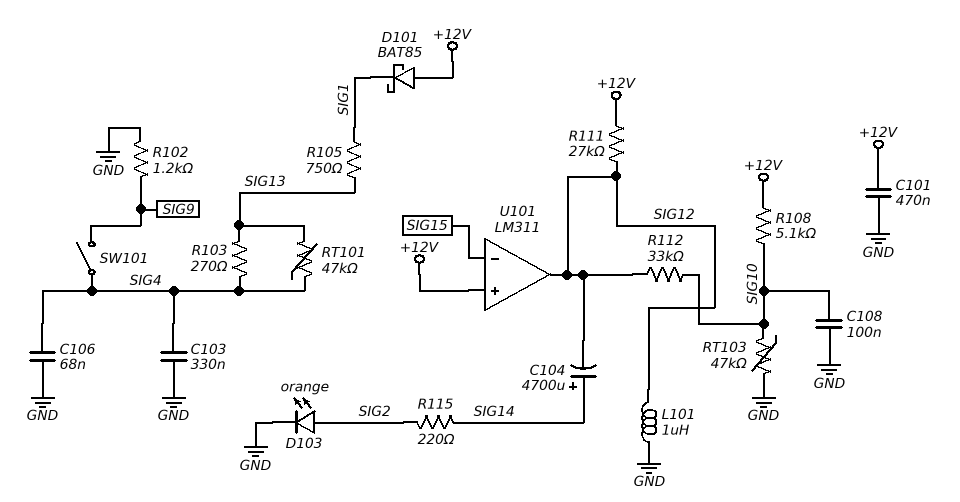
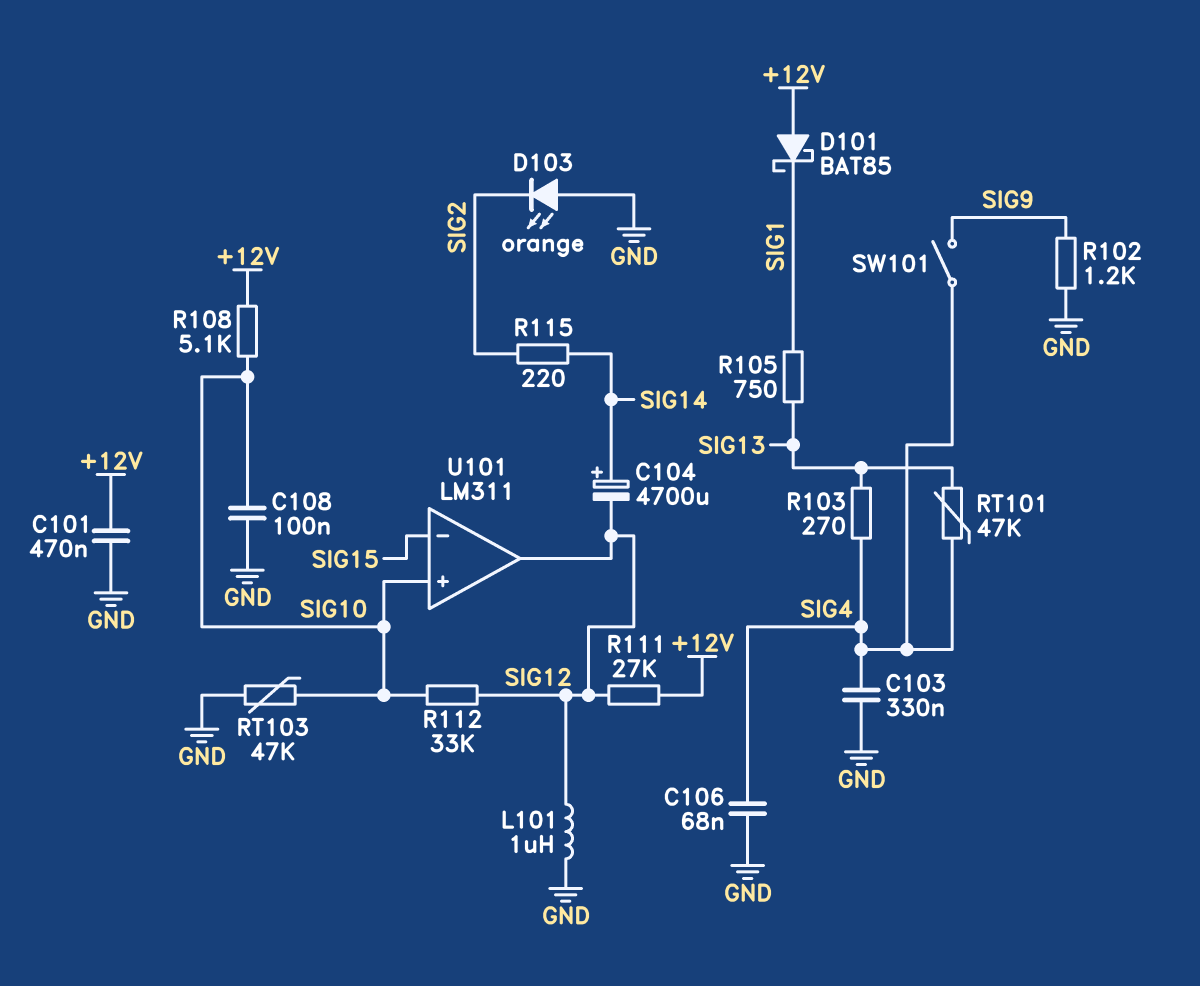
D103: LED orange (A SIG2, K GND) -> LED orange (A GND, K SIG2)
U101 pin in+: +12V -> SIG10

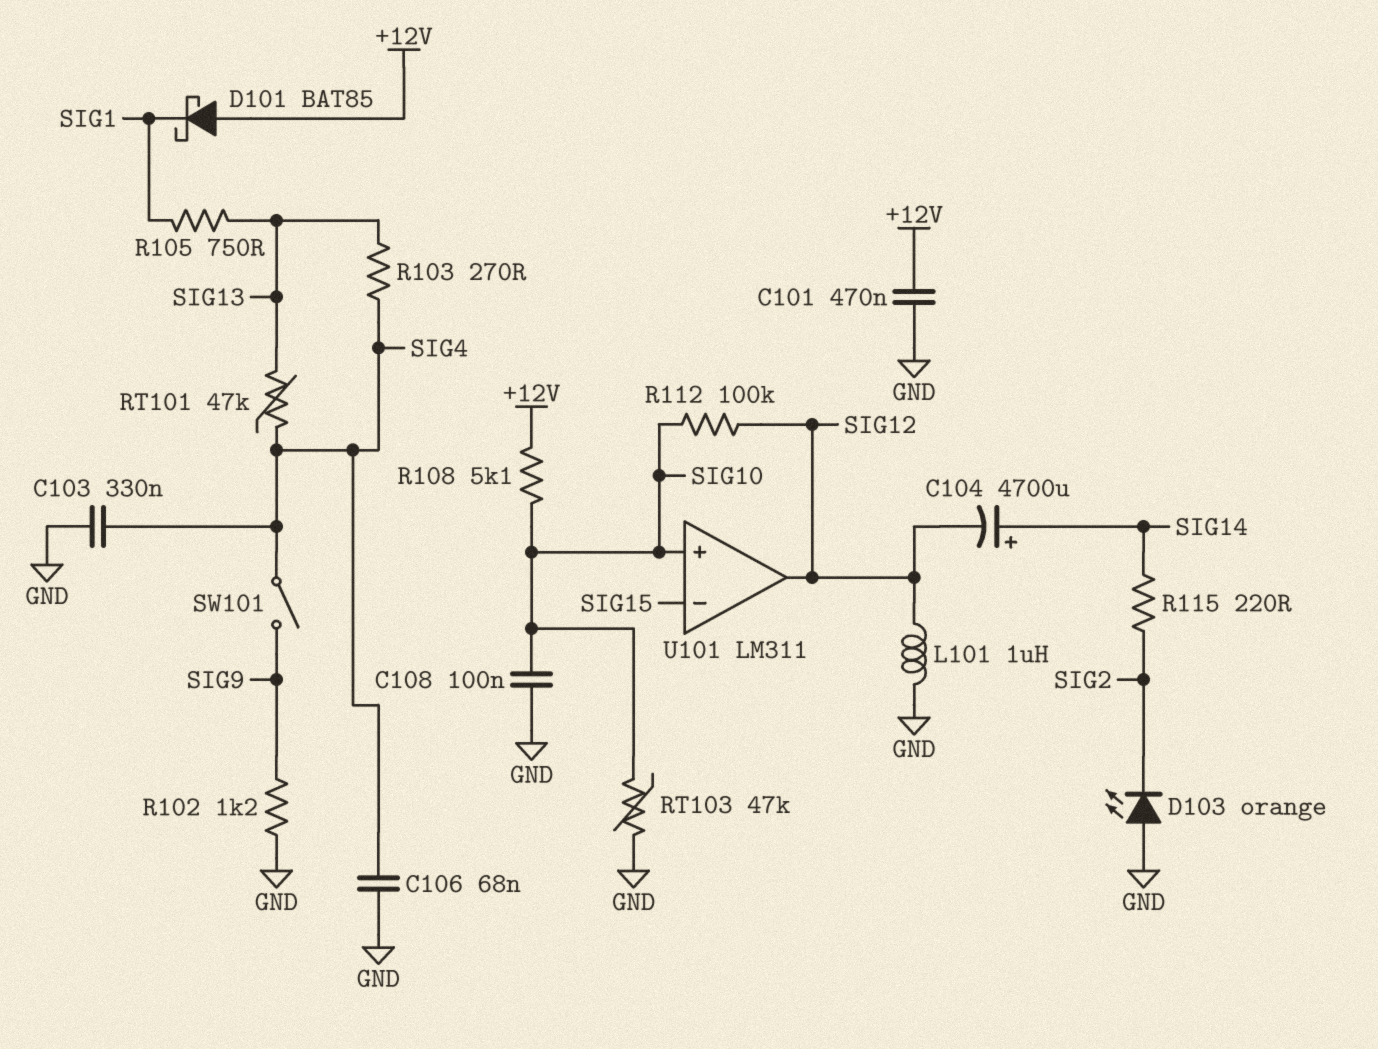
R111: 27k (+12V, SIG12) -> none
R112: 33k (SIG10, SIG12) -> 100k (SIG10, SIG12)

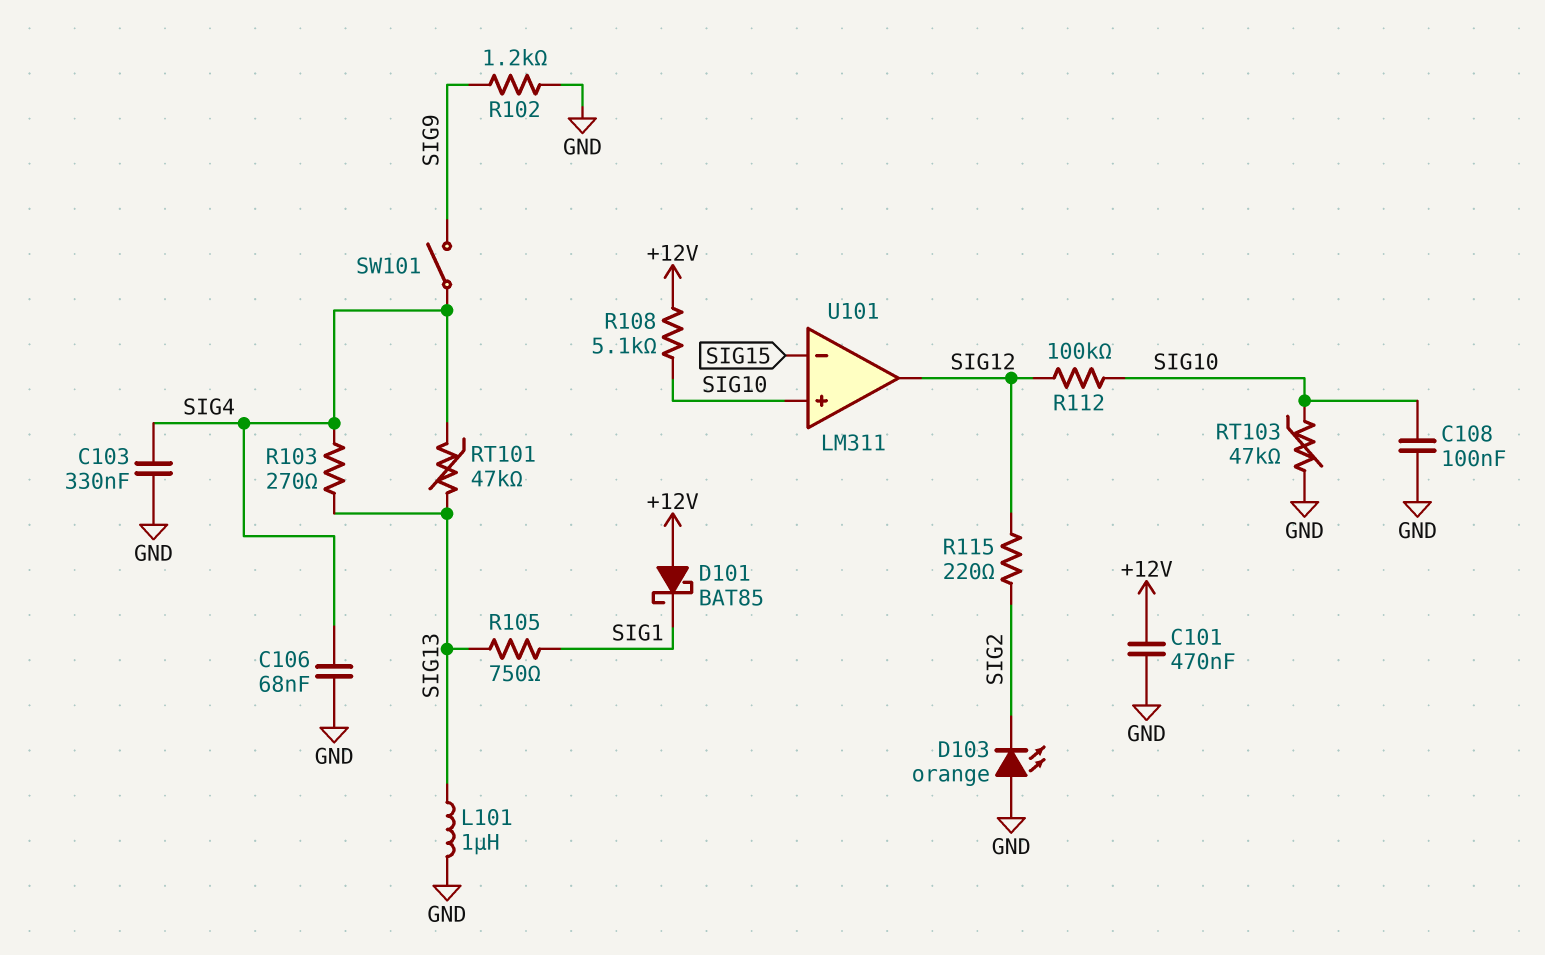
C104: 4700uF (plus SIG14, minus SIG12) -> none
L101: 1uH (GND, SIG12) -> 1uH (GND, SIG13)
R115: 220 (SIG2, SIG14) -> 220 (SIG2, SIG12)

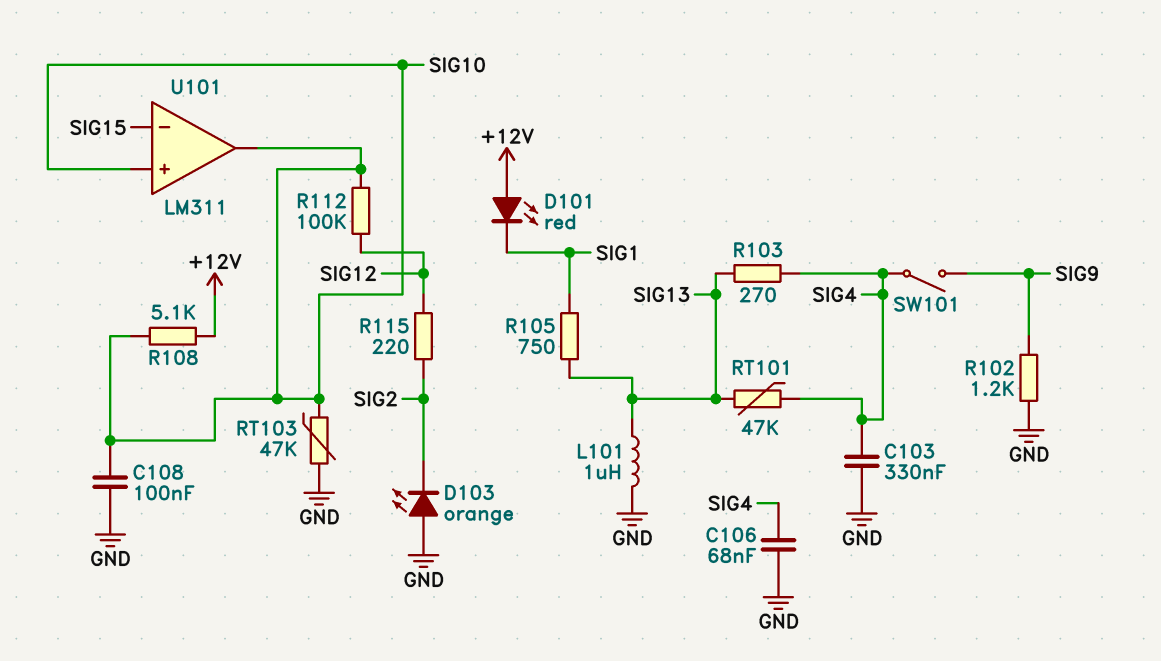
C101: 470nF (+12V, GND) -> none
D101: schottky BAT85 (A +12V, K SIG1) -> LED red (A +12V, K SIG1)
U101 pin out: SIG12 -> SIG10

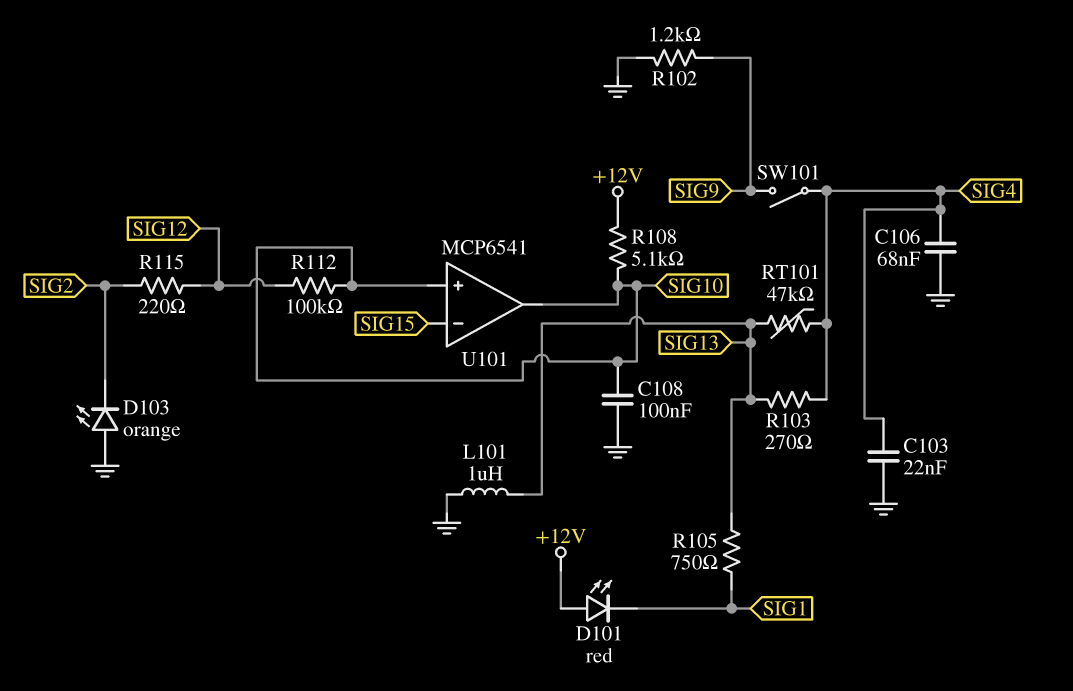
C103: 330nF (GND, SIG4) -> 22nF (GND, SIG4)
RT103: 47k (GND, SIG10) -> none
U101: LM311 -> MCP6541

